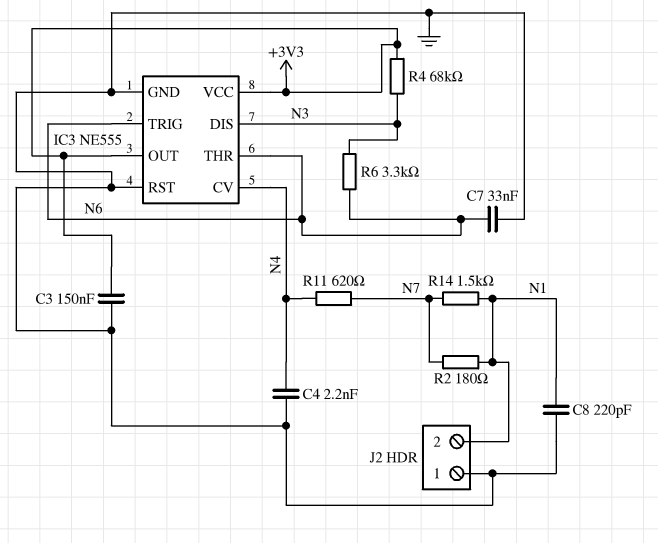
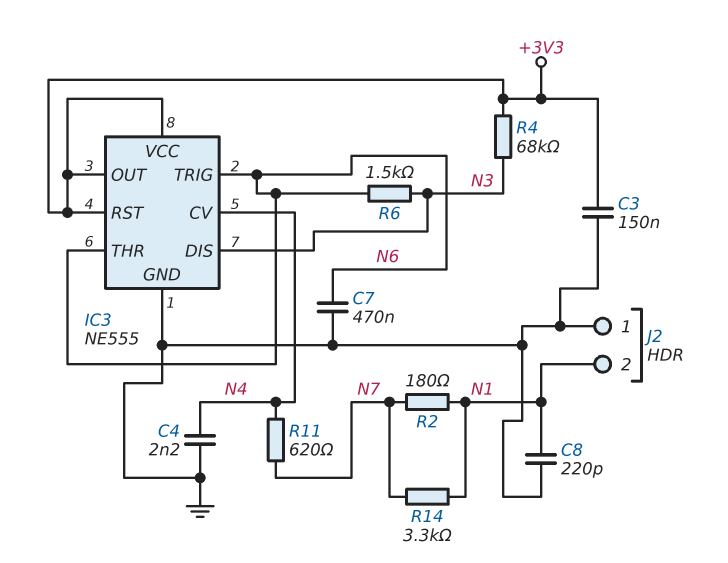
C7: 33nF (GND, N6) -> 470nF (GND, N6)
IC3 pin RST: GND -> +3V3
R6: 3.3k (N3, N6) -> 1.5k (N3, N6)
R14: 1.5k (N1, N7) -> 3.3k (N1, N7)

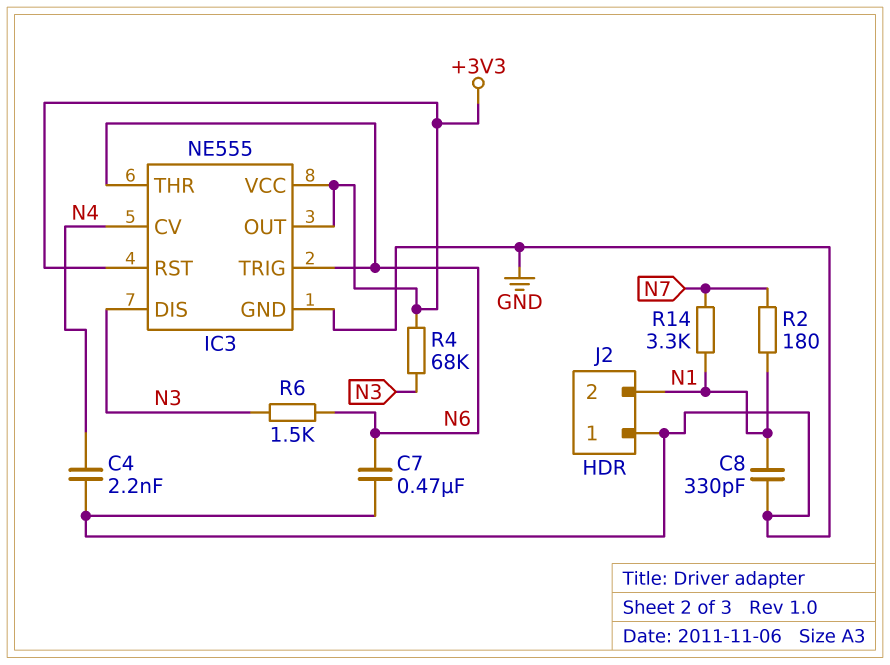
C3: 150nF (+3V3, GND) -> none
C8: 220pF (GND, N1) -> 330pF (GND, N1)
R11: 620 (N4, N7) -> none

